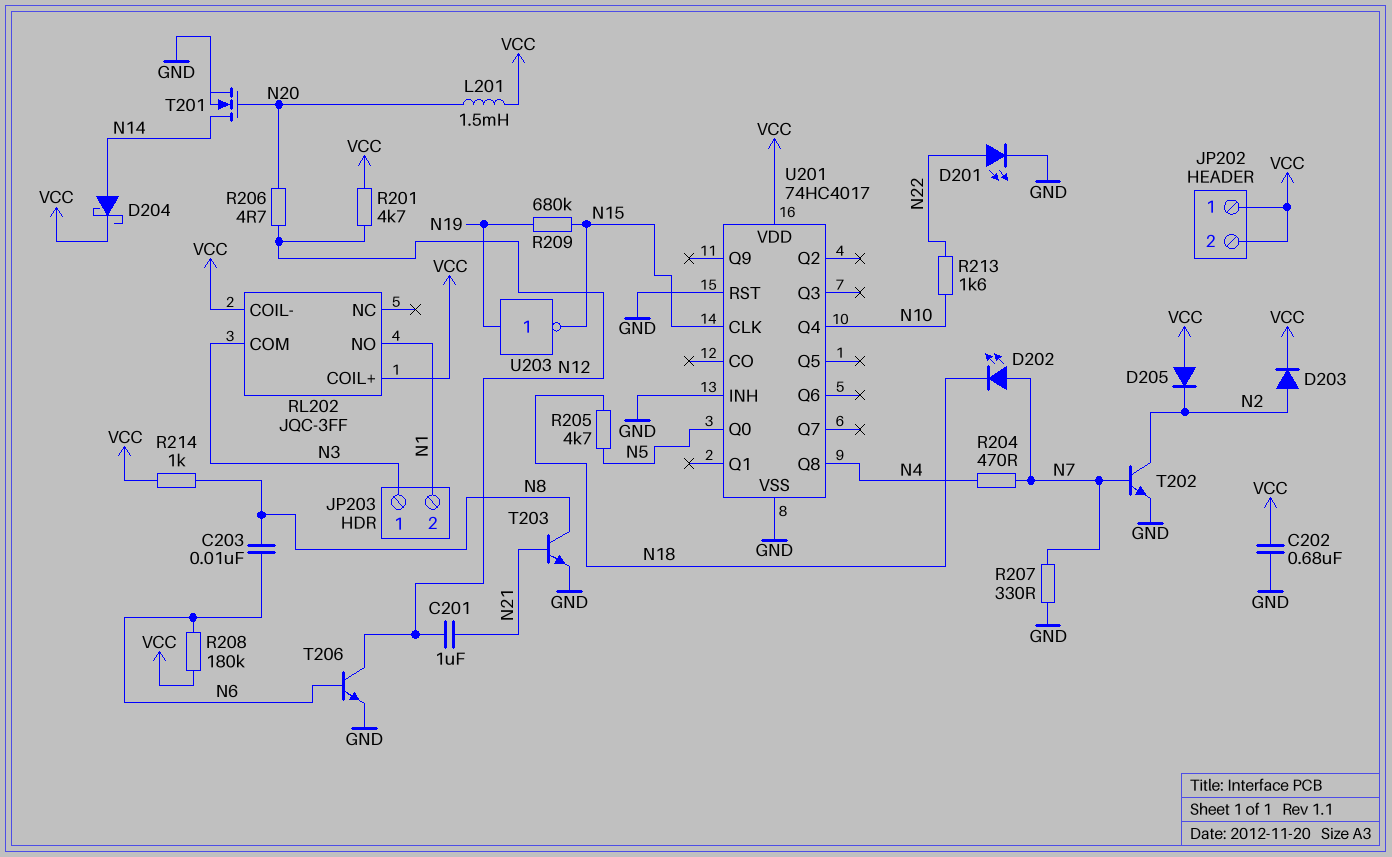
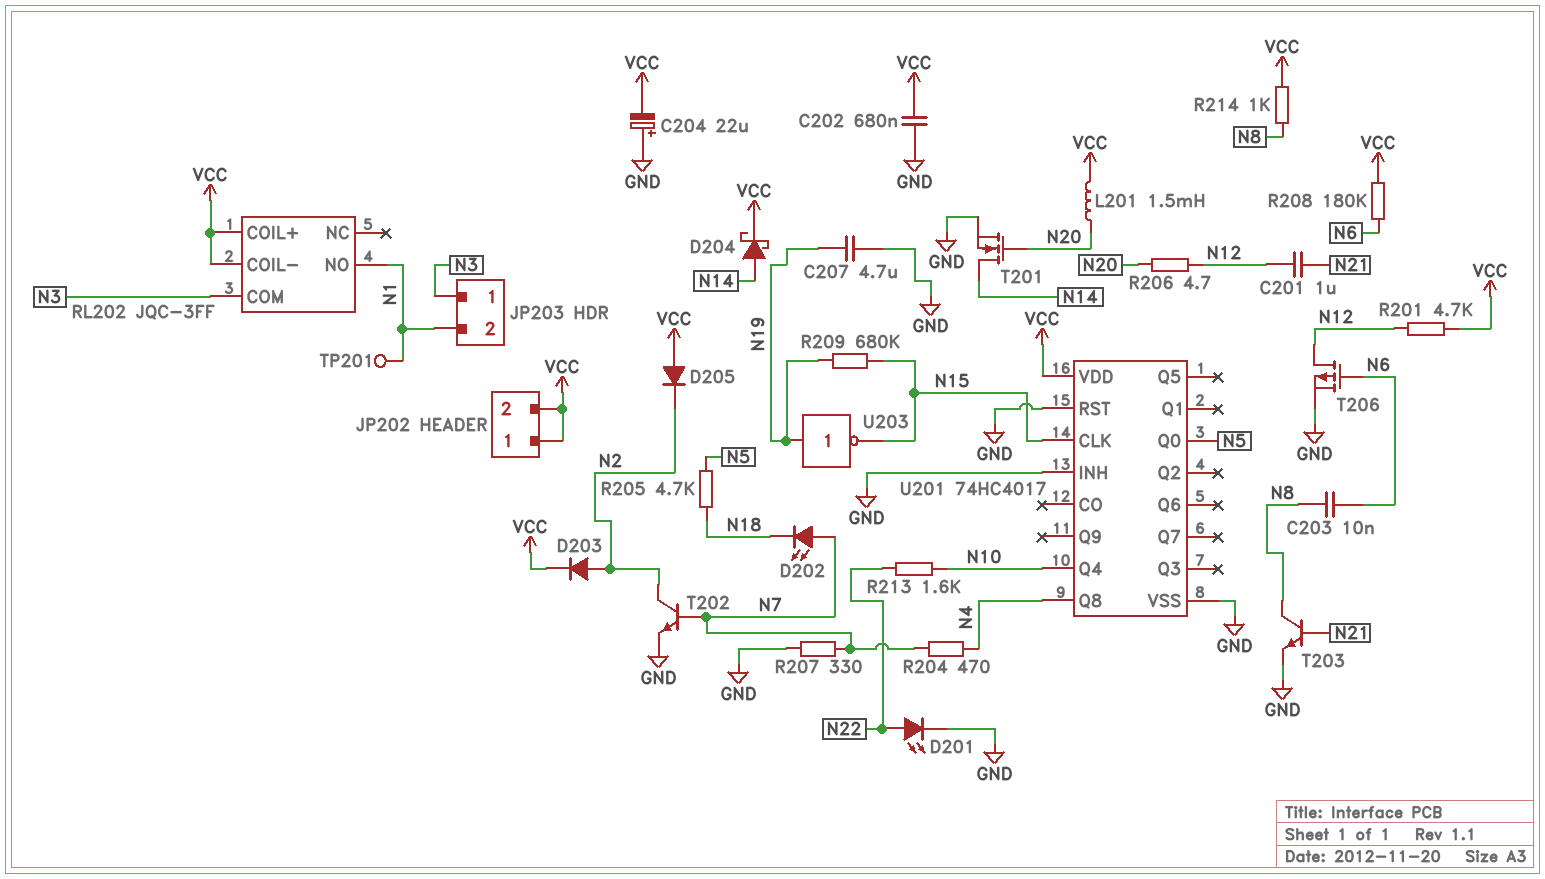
C204: none -> 22uF (plus GND, minus VCC)
C207: none -> 4.7uF (GND, N19)
T206: NPN (B N6, C N12, E GND) -> PMOS (G N6, D N12, S GND)
TP201: none -> test point (N1)

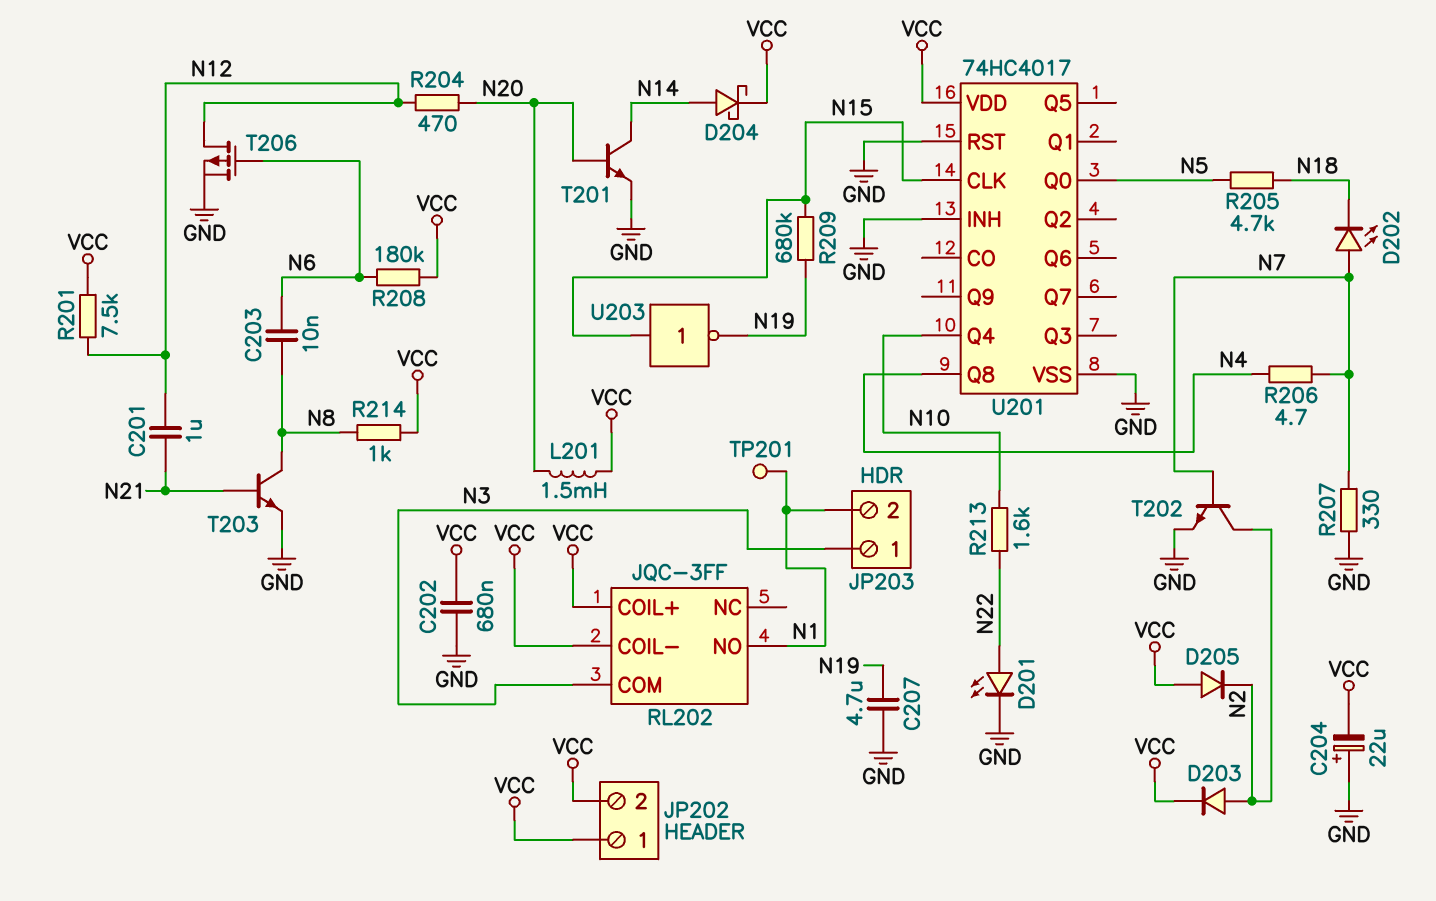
R201: 4.7k (N12, VCC) -> 7.5k (N12, VCC)
R204: 470 (N4, N7) -> 470 (N12, N20)
R206: 4.7 (N12, N20) -> 4.7 (N4, N7)
T201: NMOS (G N20, D N14, S GND) -> NPN (B N20, C N14, E GND)
U203: NOT (in N19, out N15) -> NOT (in N15, out N19)

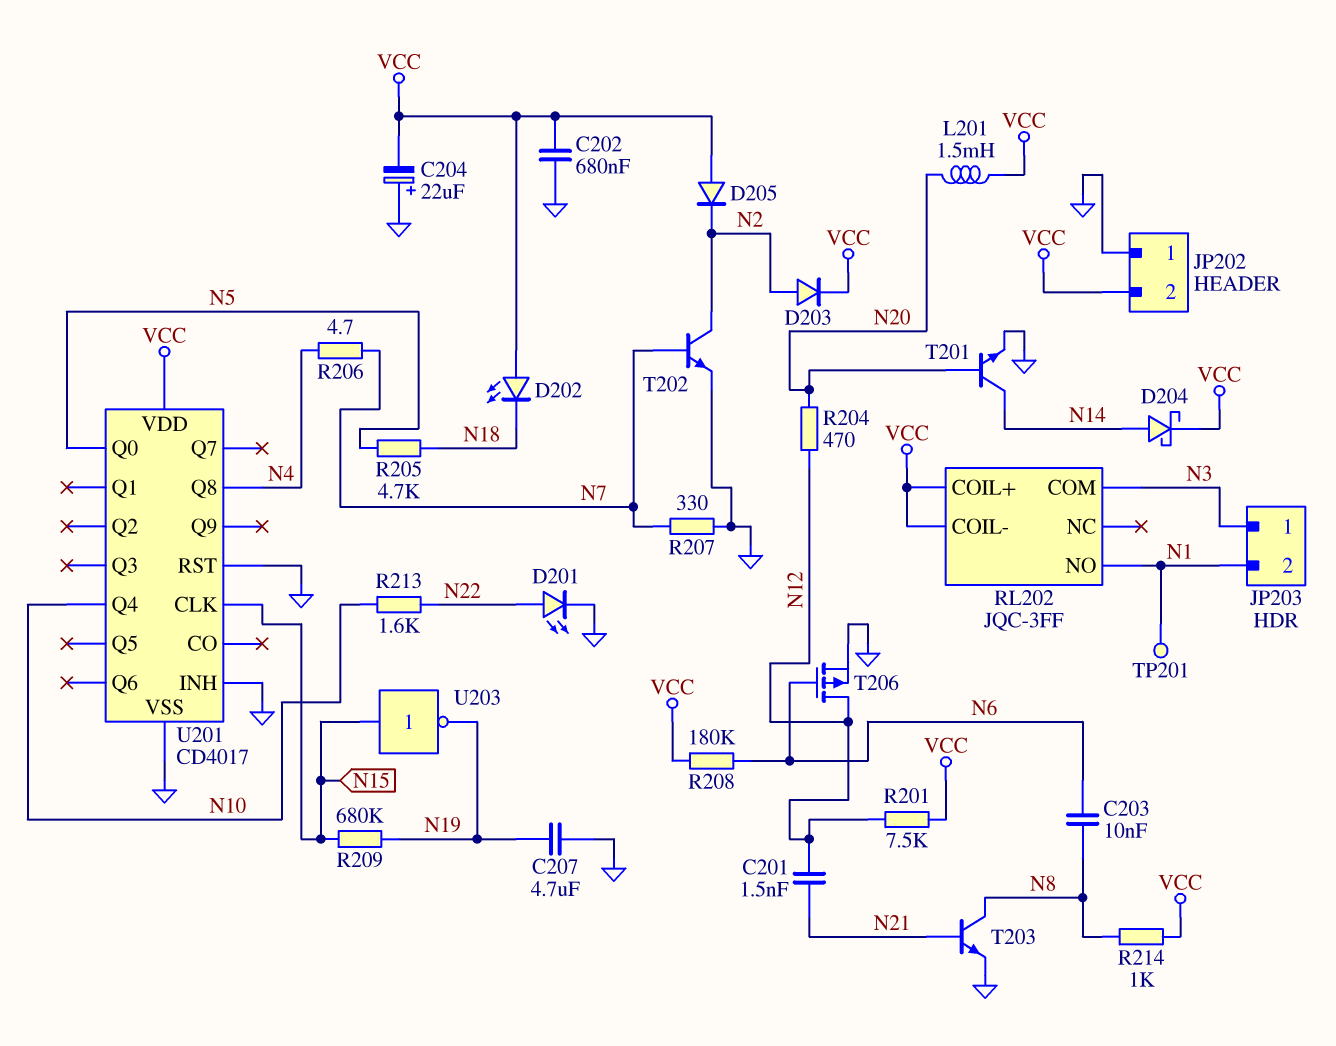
C201: 1uF (N12, N21) -> 1.5nF (N12, N21)
D202: LED (A N7, K N18) -> LED (A VCC, K N18)
JP202 pin 1: VCC -> GND
U201: 74HC4017 -> CD4017

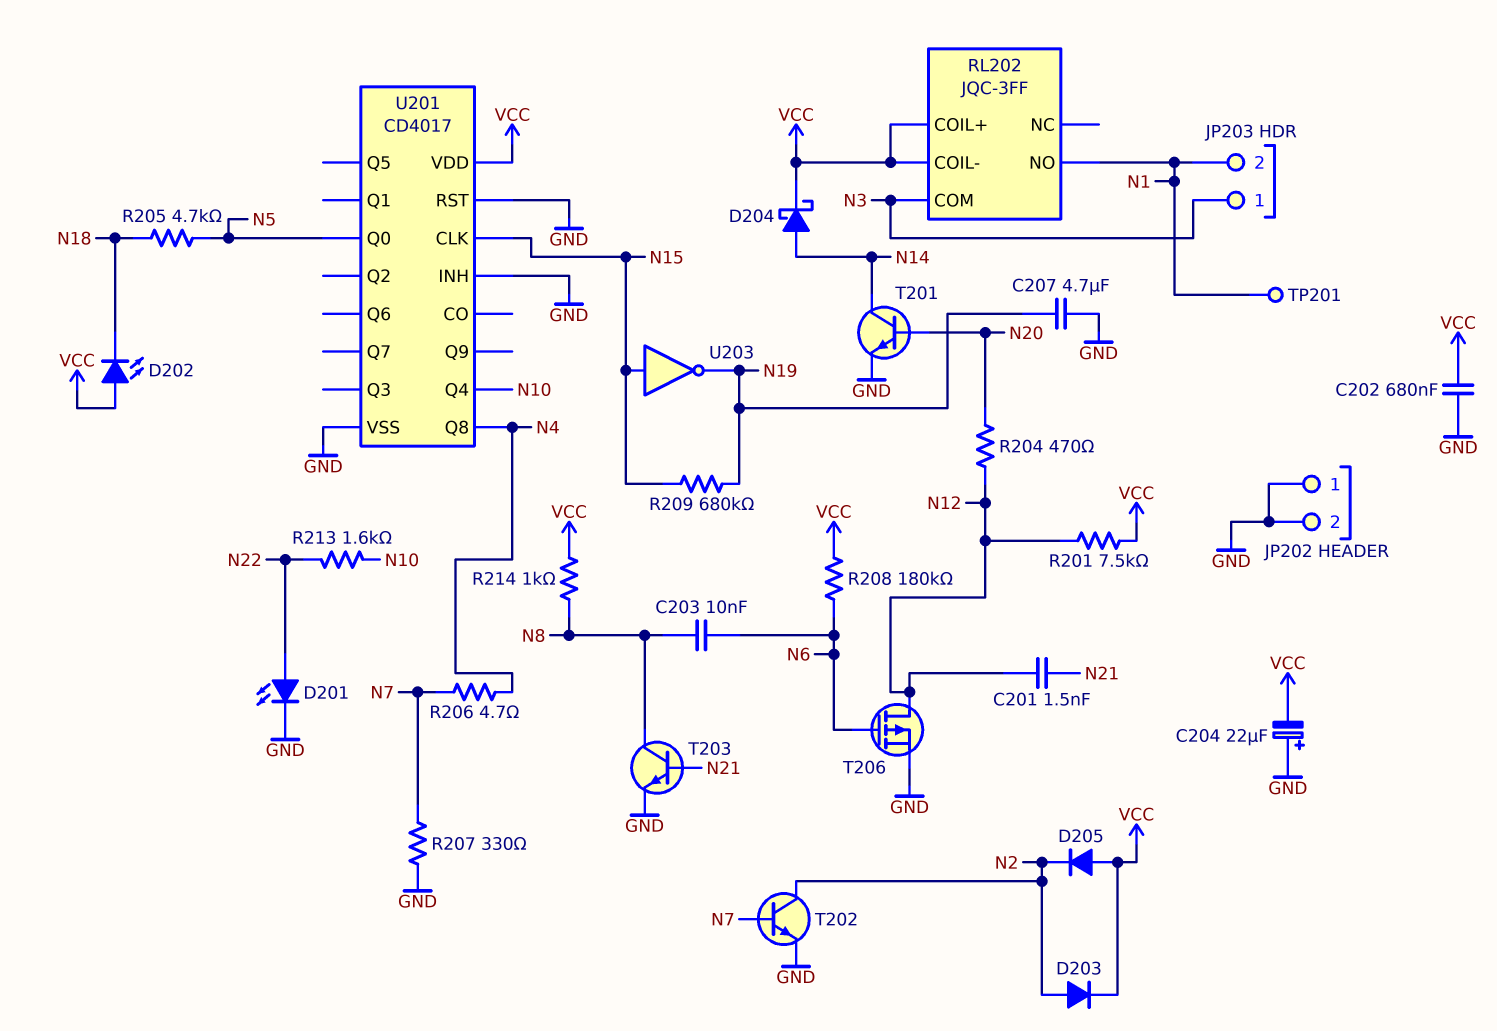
JP202 pin 2: VCC -> GND
L201: 1.5mH (N20, VCC) -> none

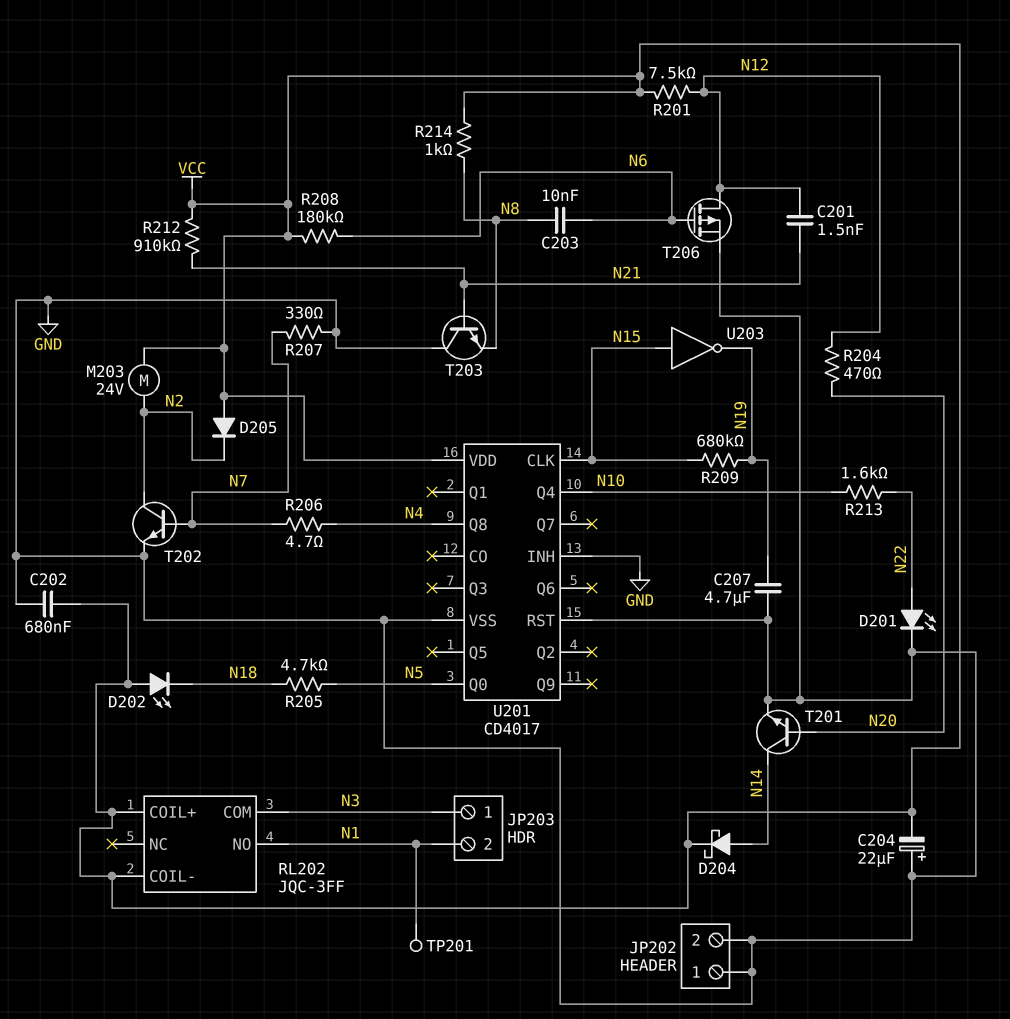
D203: diode (A N2, K VCC) -> none
M203: none -> motor 24V (N2, VCC)
R212: none -> 910k (N21, VCC)
T203: NPN (B N21, C N8, E GND) -> NPN (B N21, C GND, E N8)

